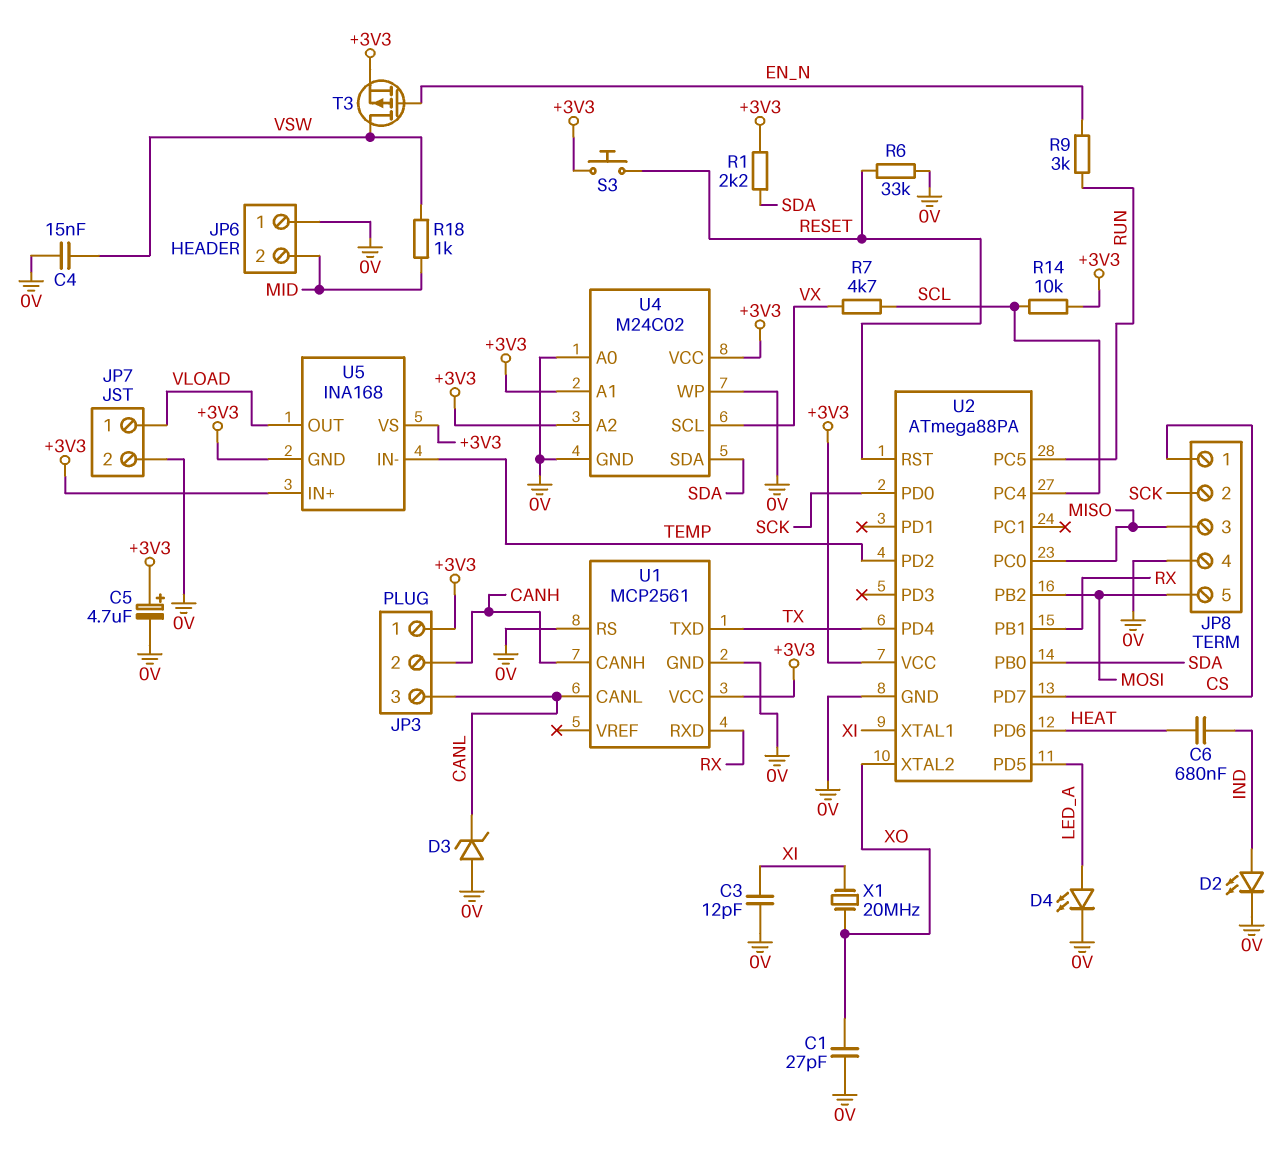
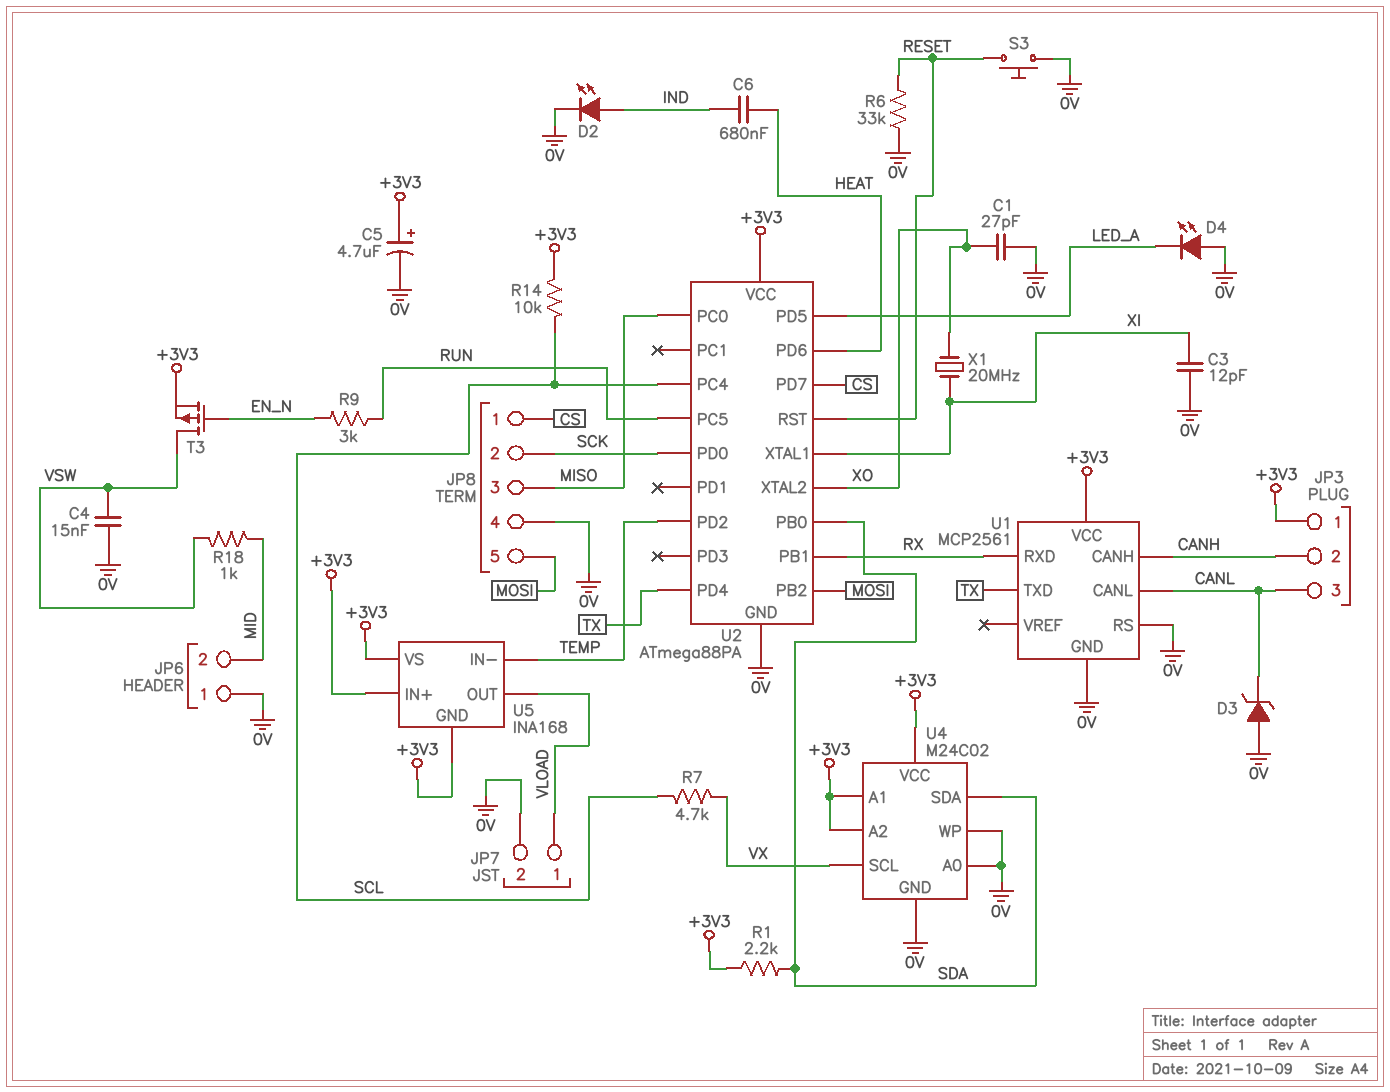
D4: LED (A LED_A, K 0V) -> LED (A 0V, K LED_A)
S3: button (+3V3, RESET) -> button (0V, RESET)

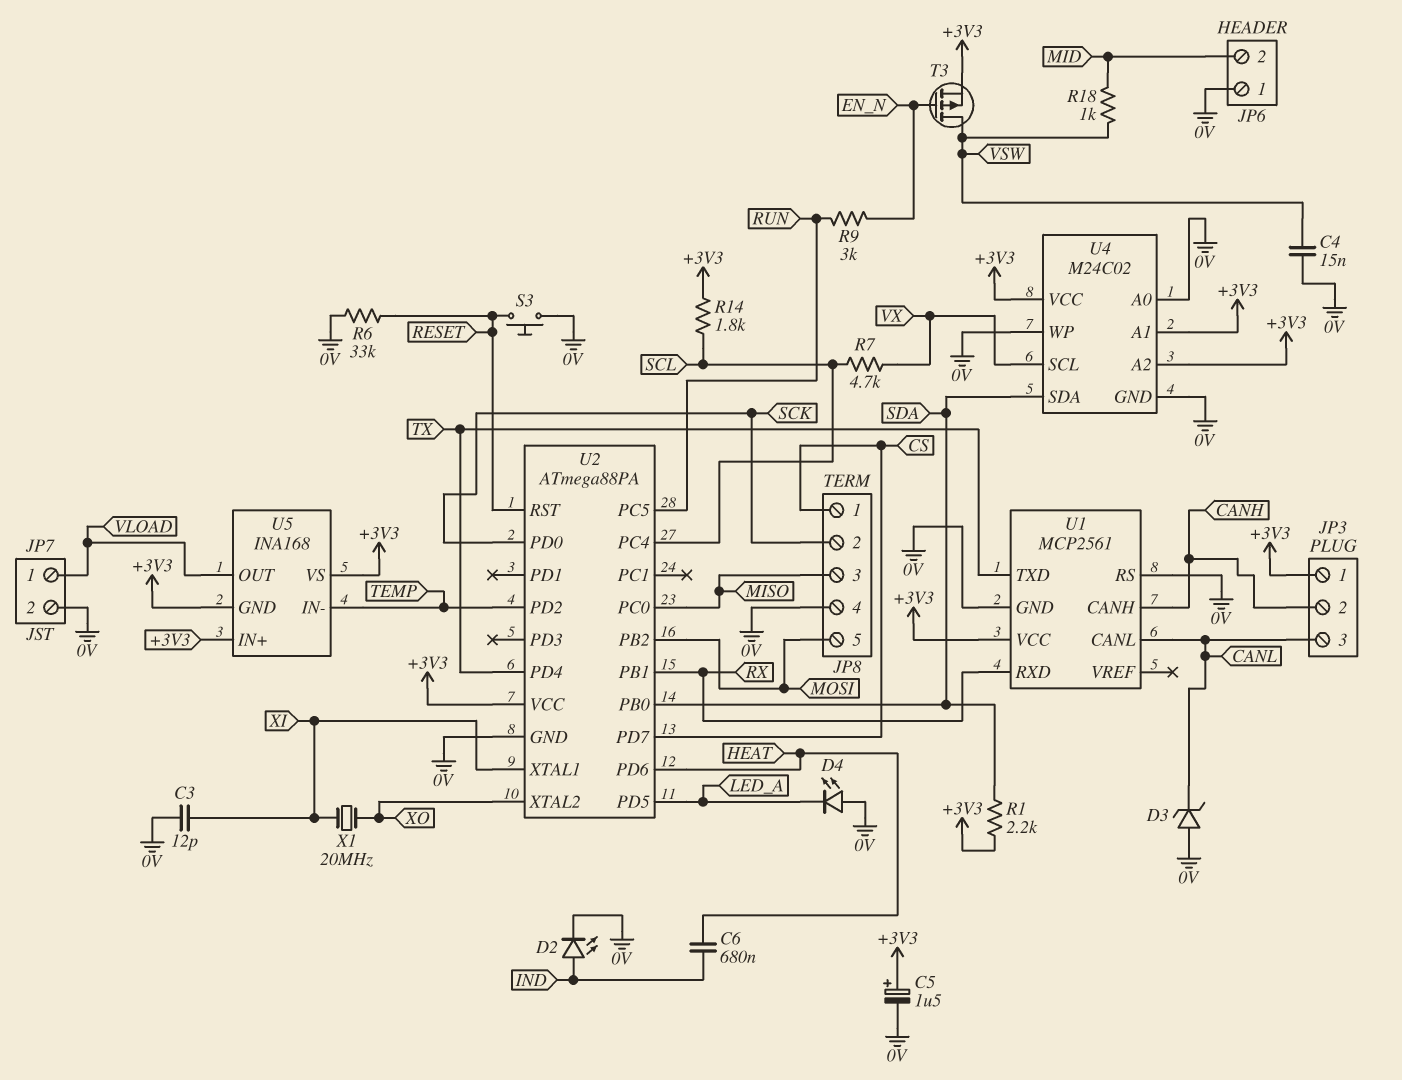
C1: 27pF (0V, XO) -> none
C5: 4.7uF (plus +3V3, minus 0V) -> 1.5uF (plus +3V3, minus 0V)
R14: 10k (+3V3, SCL) -> 1.8k (+3V3, SCL)

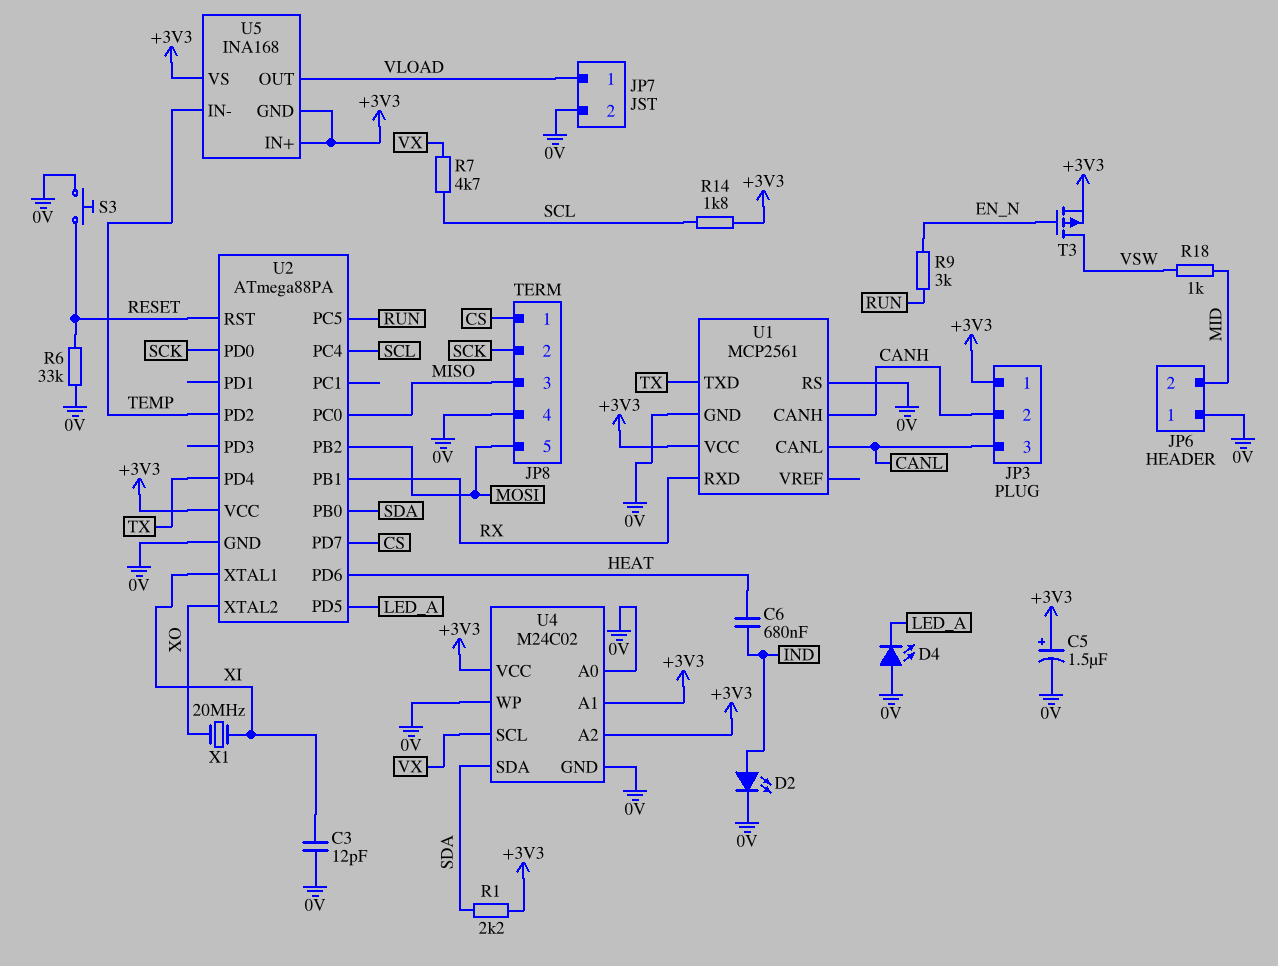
C4: 15nF (0V, VSW) -> none
D3: zener (A 0V, K CANL) -> none

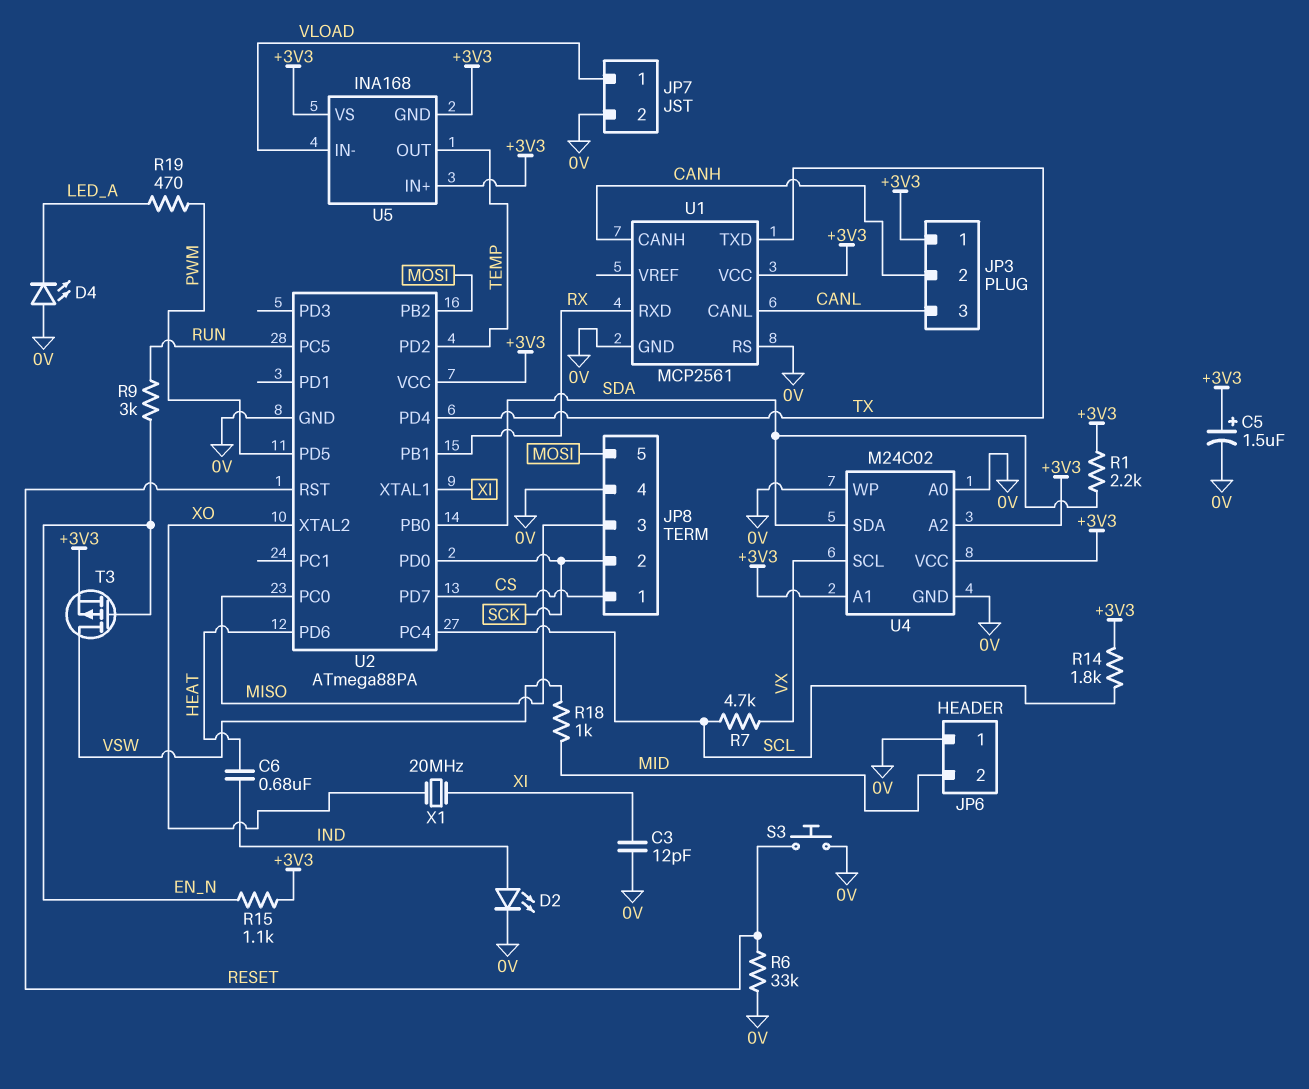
R15: none -> 1.1k (+3V3, EN_N)
R19: none -> 470 (LED_A, PWM)
U2 pin PD5: LED_A -> PWM
U5 pin IN-: TEMP -> VLOAD
U5 pin OUT: VLOAD -> TEMP

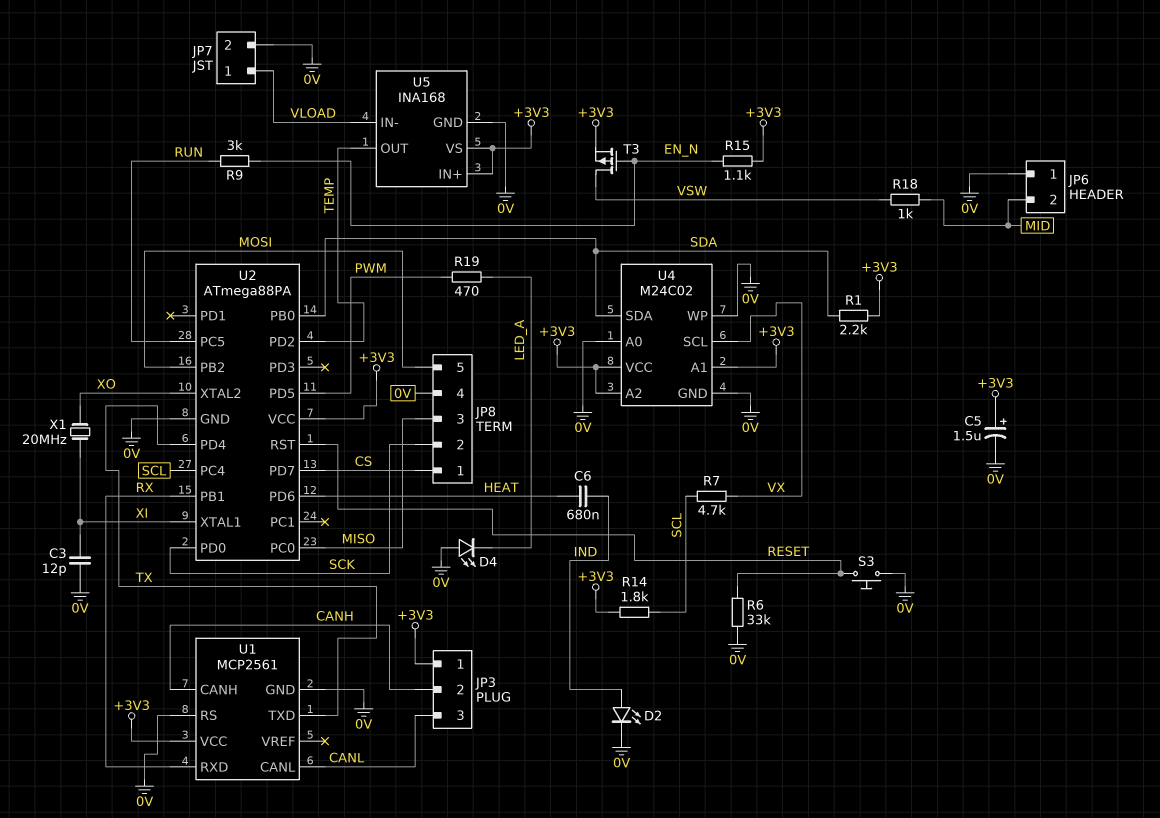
U5 pin GND: +3V3 -> 0V

